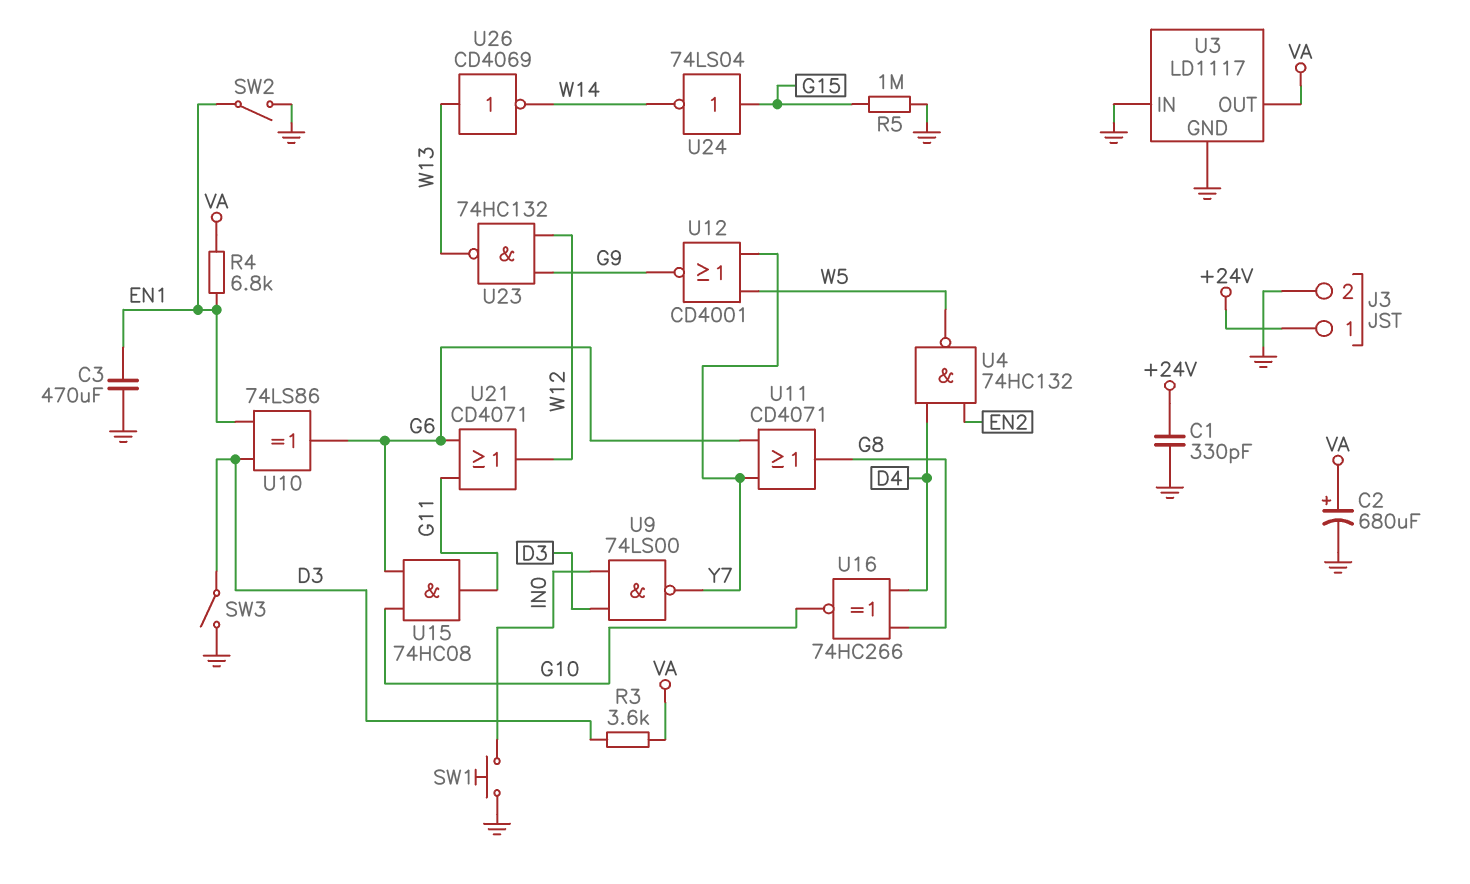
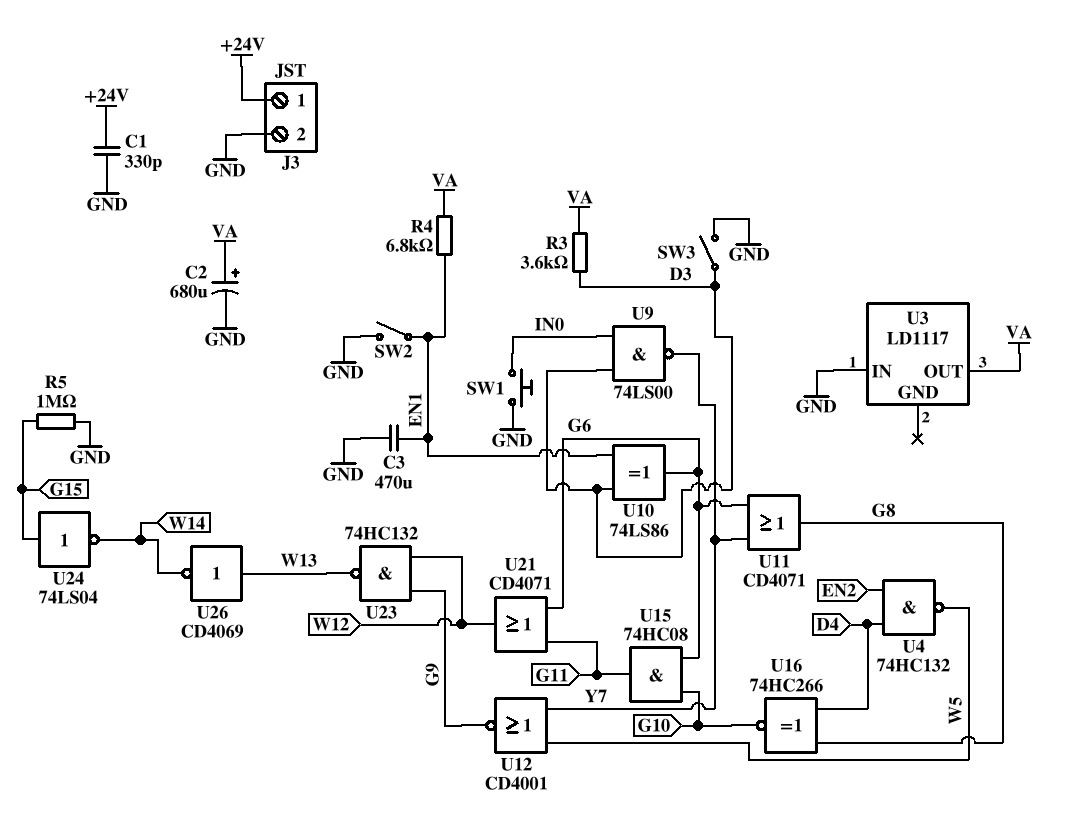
U3 pin GND: GND -> none

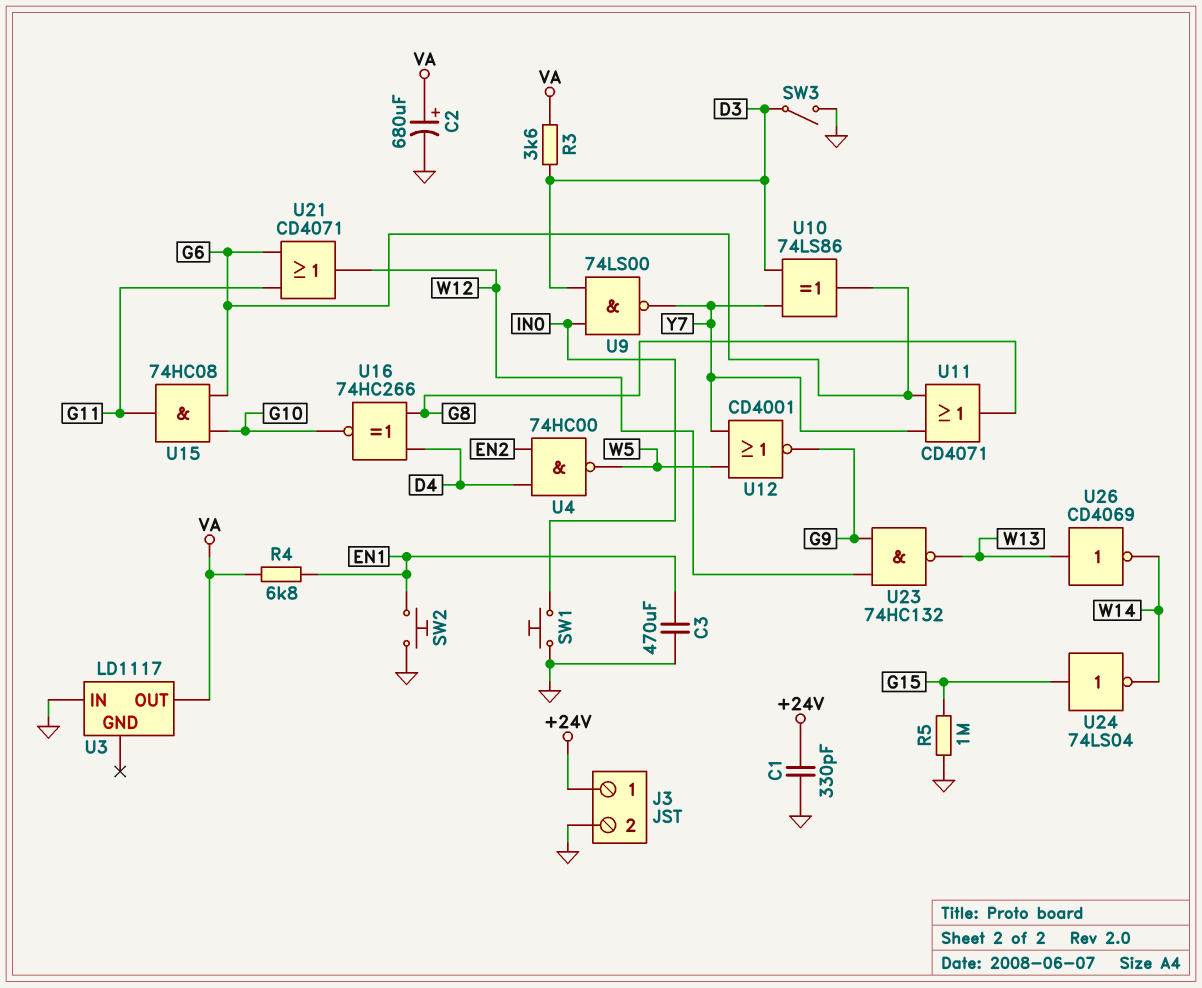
SW2: switch (EN1, GND) -> button (EN1, GND)
U4: NAND 74HC132 (in D4, in EN2, out W5) -> NAND 74HC00 (in D4, in EN2, out W5)
U10: XOR 74LS86 (in D3, in EN1, out G6) -> XOR 74LS86 (in D3, in Y7, out G6)

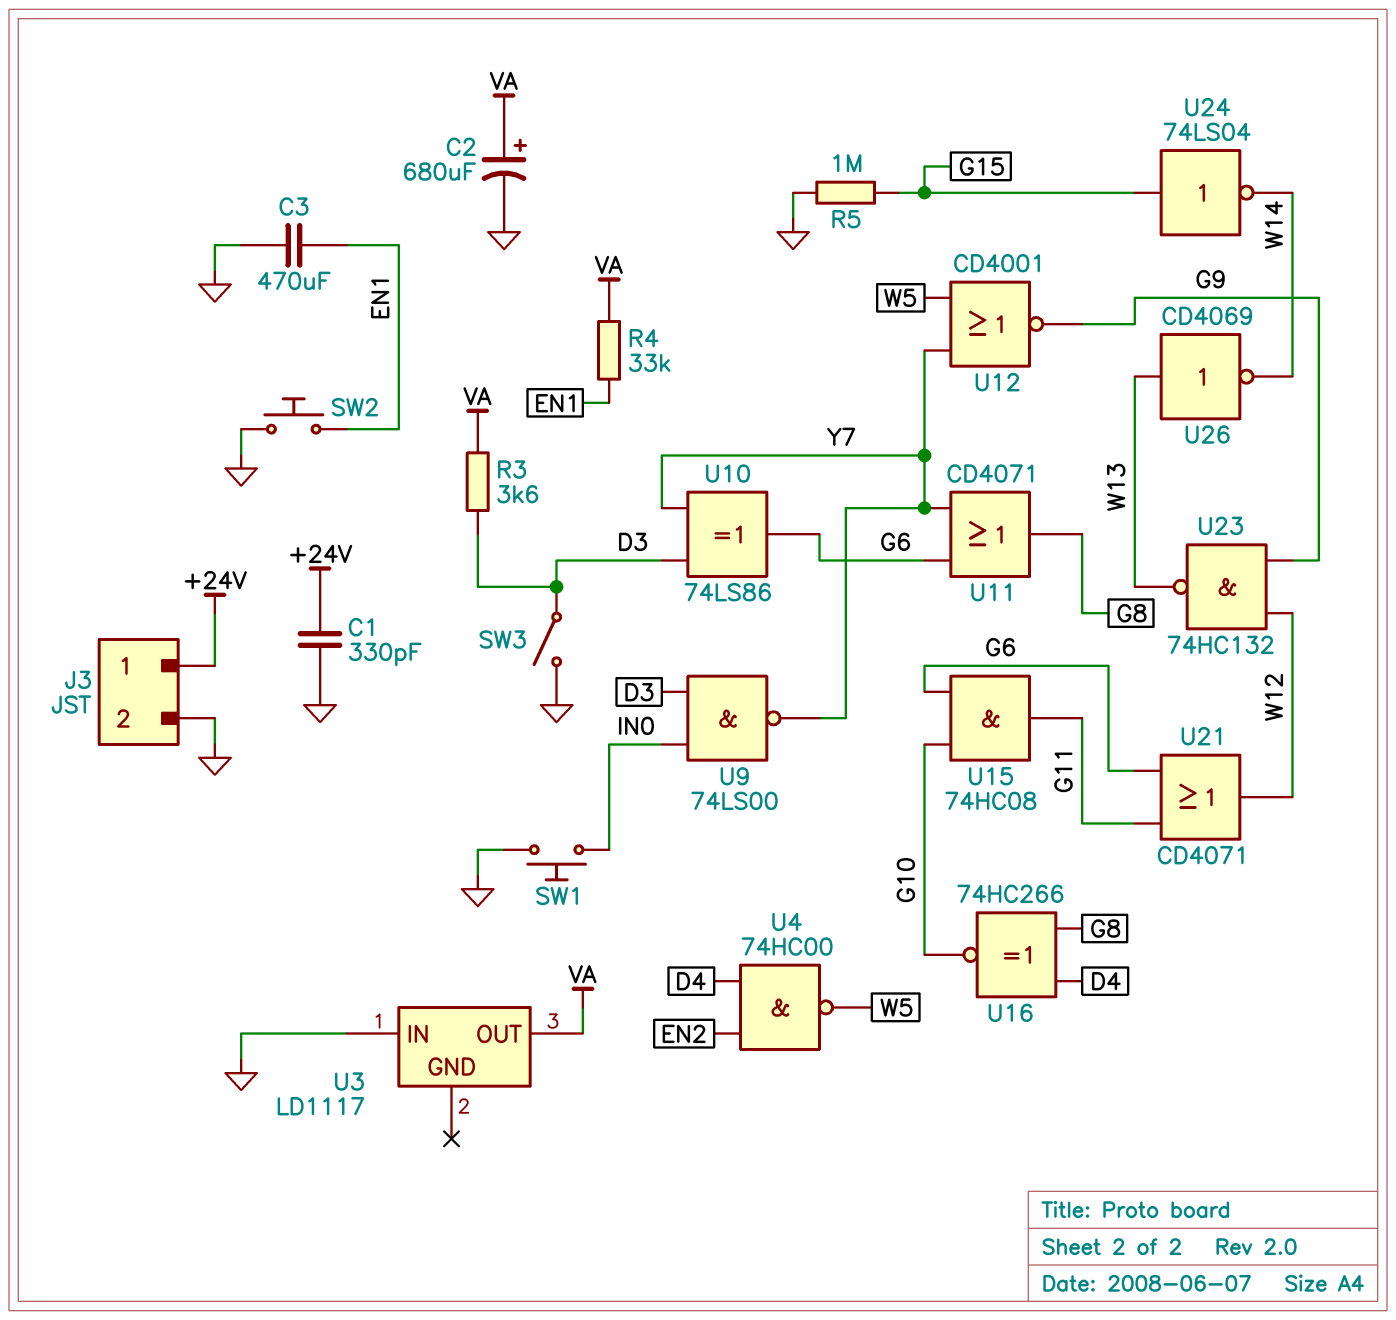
R4: 6.8k (EN1, VA) -> 33k (EN1, VA)

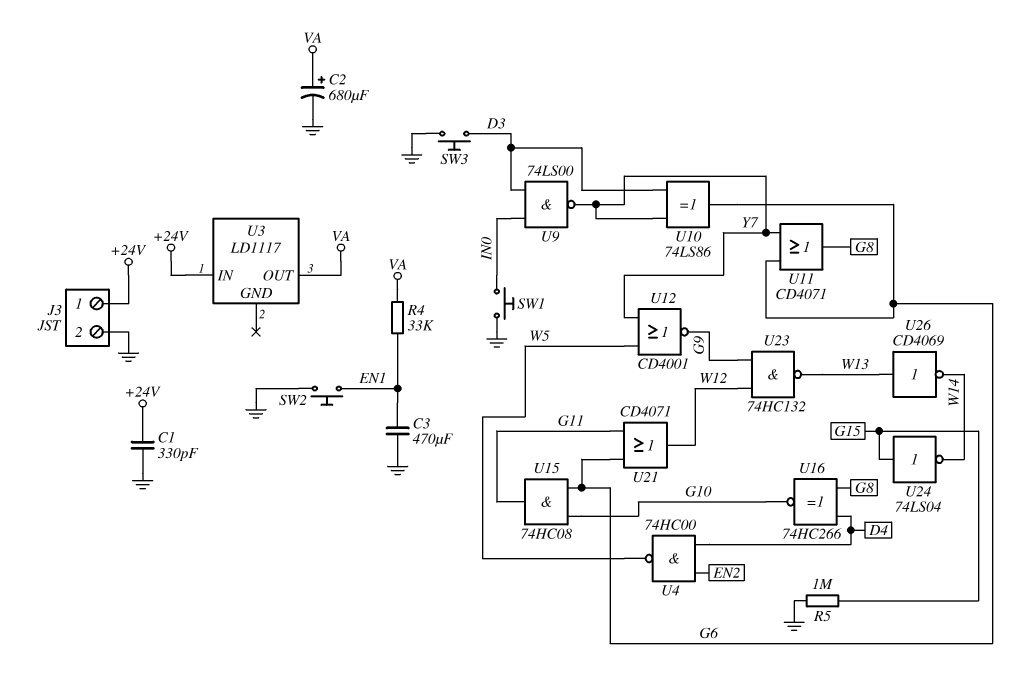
R3: 3.6k (D3, VA) -> none
SW3: switch (D3, GND) -> button (D3, GND)
U3 pin IN: GND -> +24V

